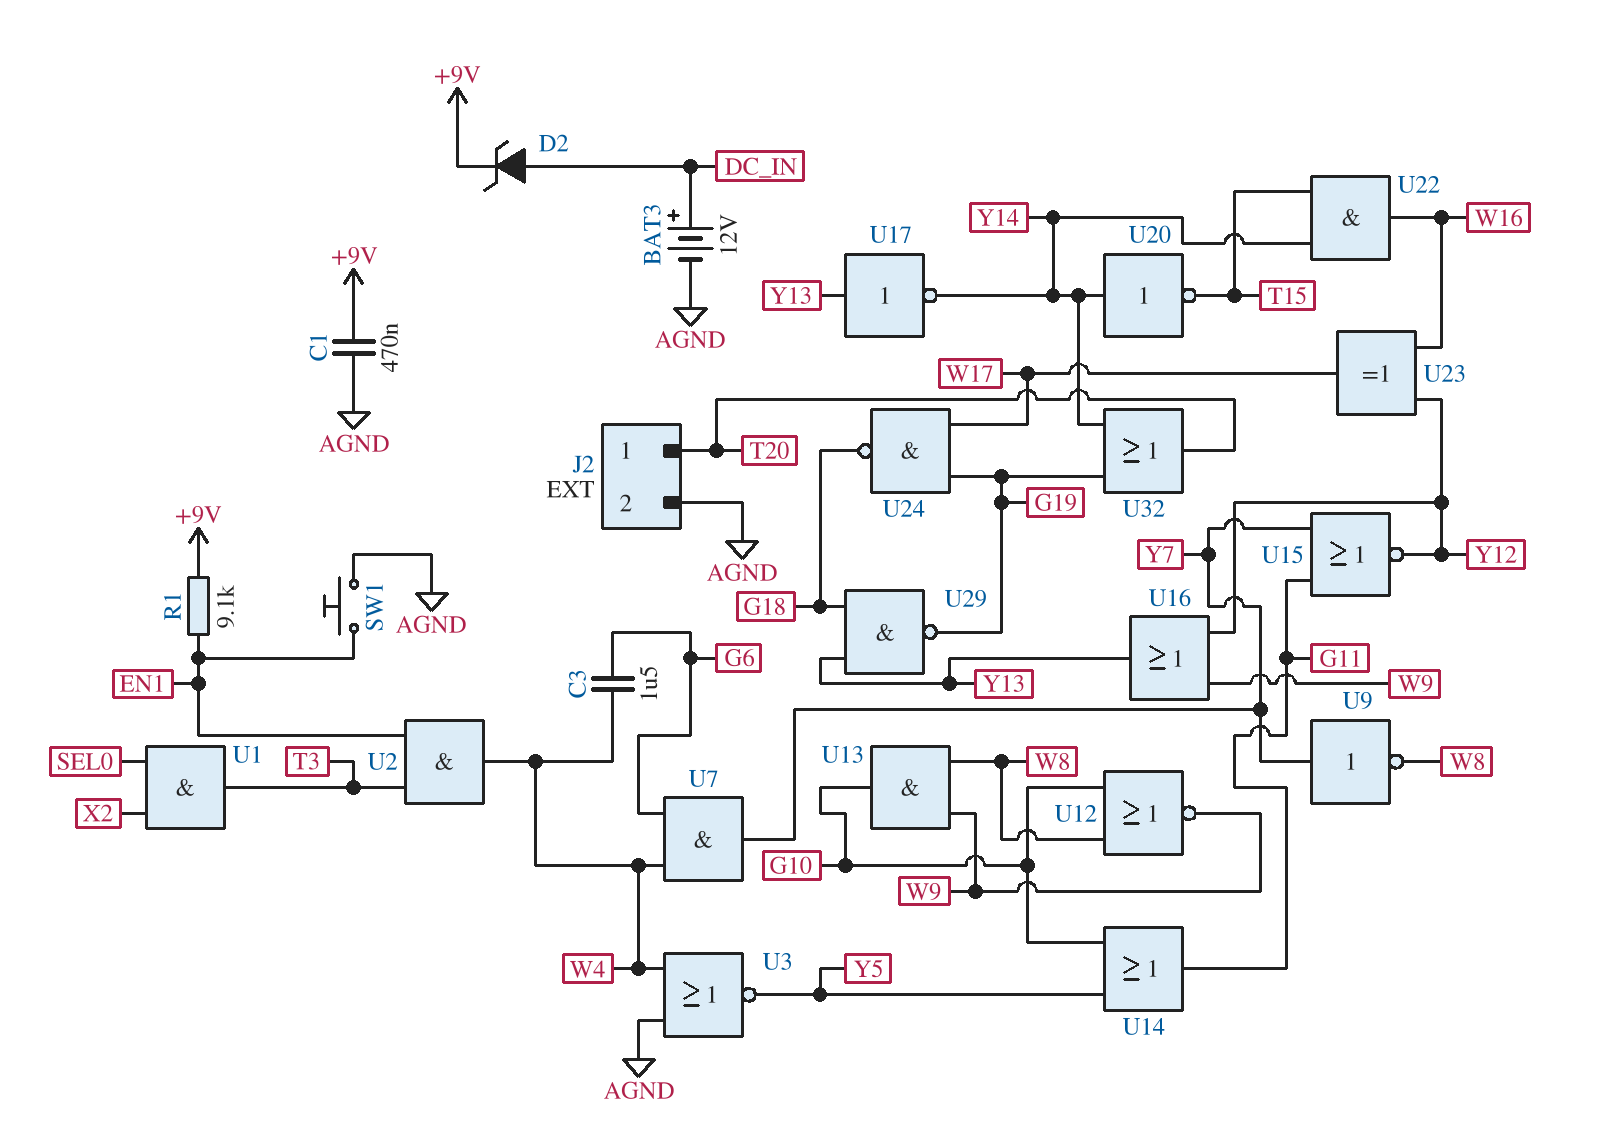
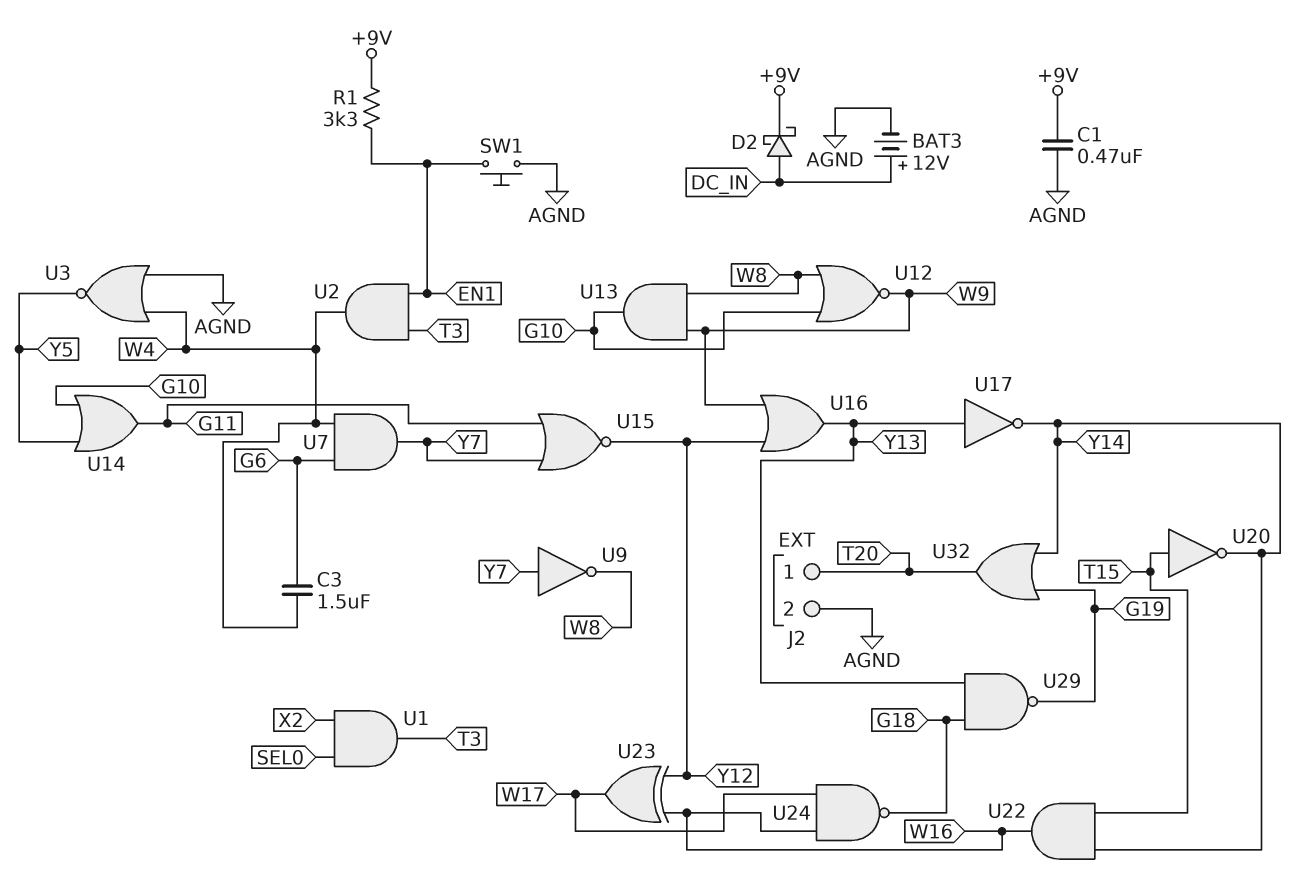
D2: zener (A DC_IN, K +9V) -> schottky (A DC_IN, K +9V)
R1: 9.1k (+9V, EN1) -> 3.3k (+9V, EN1)
U20: NOT (in Y14, out T15) -> NOT (in T15, out Y14)
U24: NAND (in G19, in W17, out G18) -> NAND (in W16, in W17, out G18)

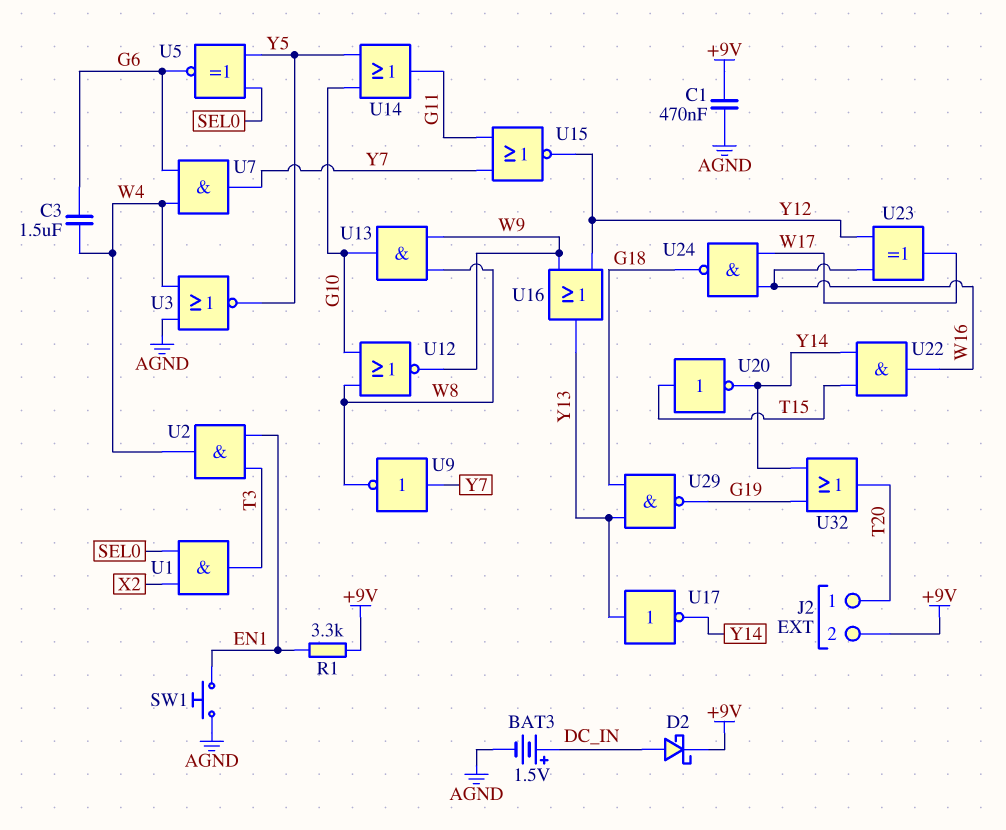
BAT3: 12V (plus DC_IN, minus AGND) -> 1.5V (plus DC_IN, minus AGND)
J2 pin 2: AGND -> +9V
U5: none -> XNOR (in SEL0, in Y5, out G6)

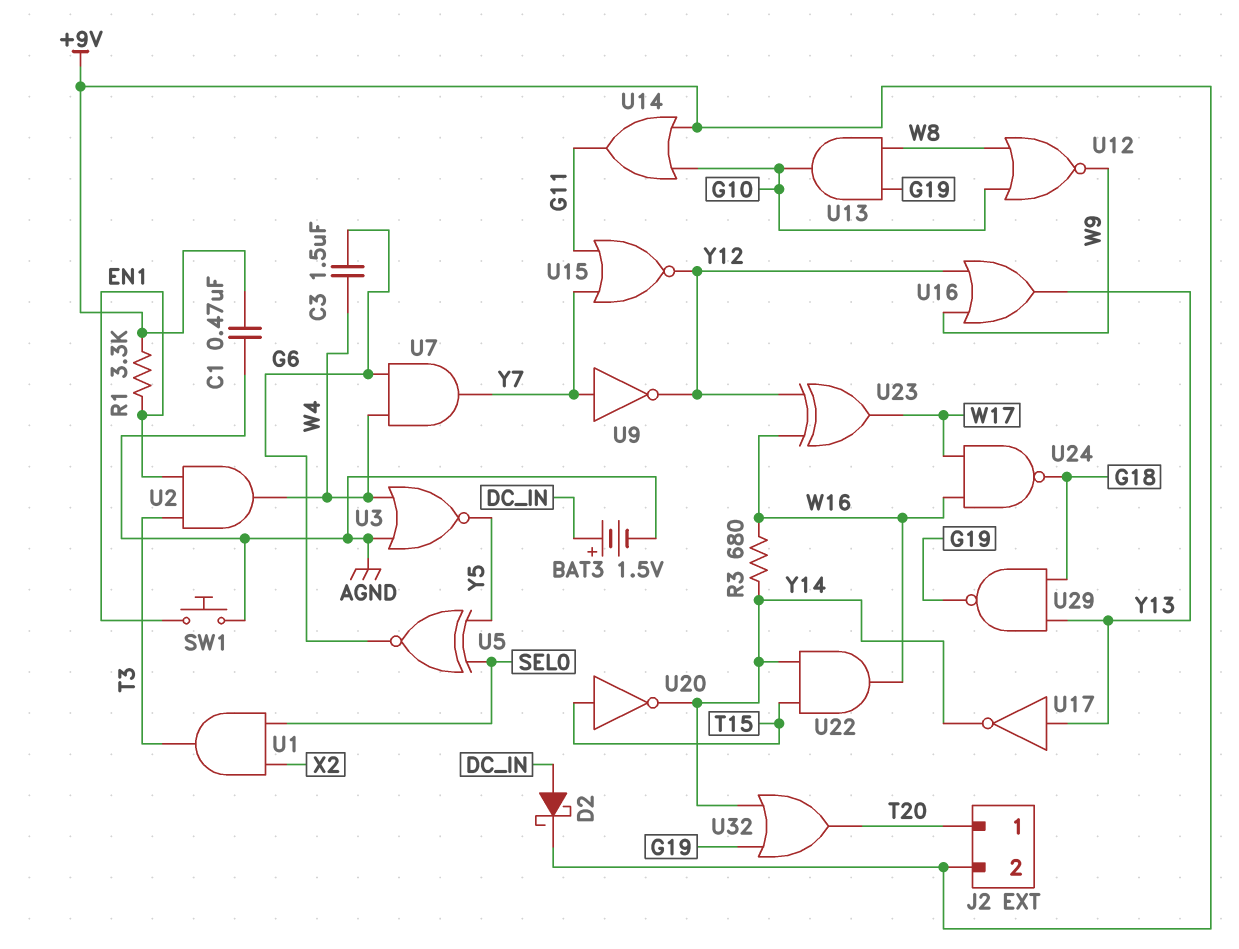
R3: none -> 680 (W16, Y14)
U9: NOT (in Y7, out W8) -> NOT (in Y7, out Y12)
U13: AND (in W8, in W9, out G10) -> AND (in G19, in W8, out G10)
U14: OR (in G10, in Y5, out G11) -> OR (in +9V, in G10, out G11)

